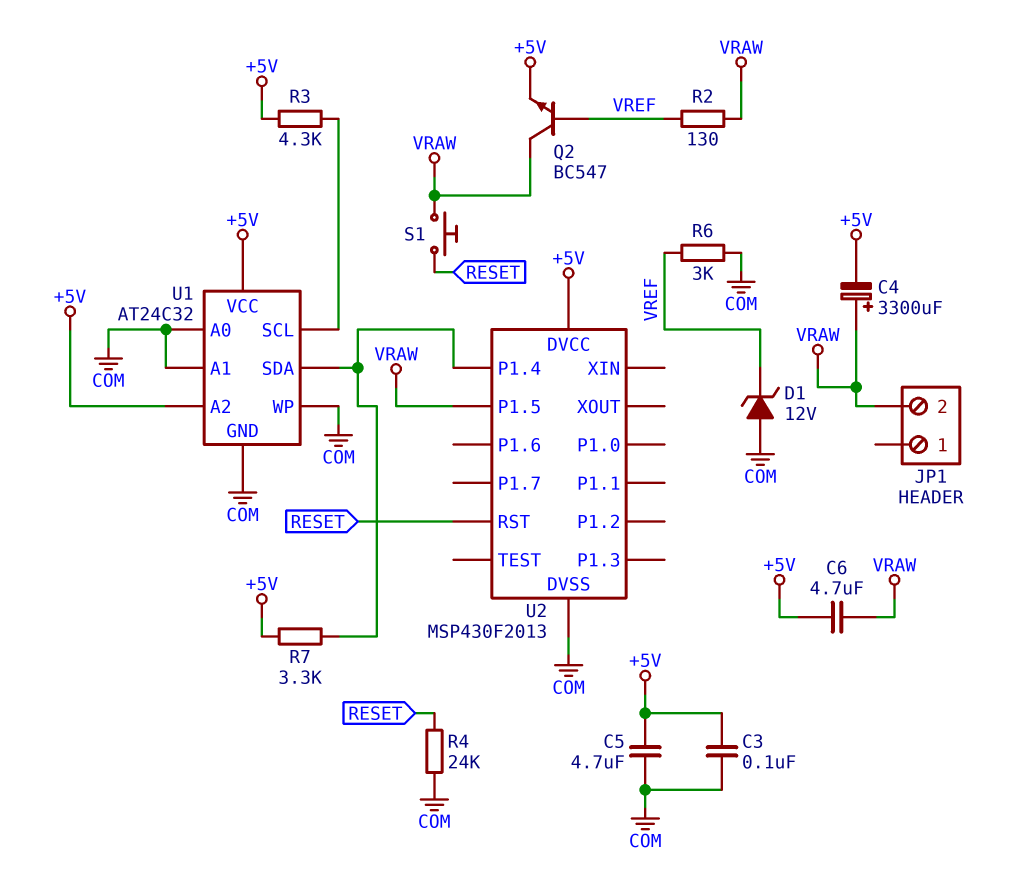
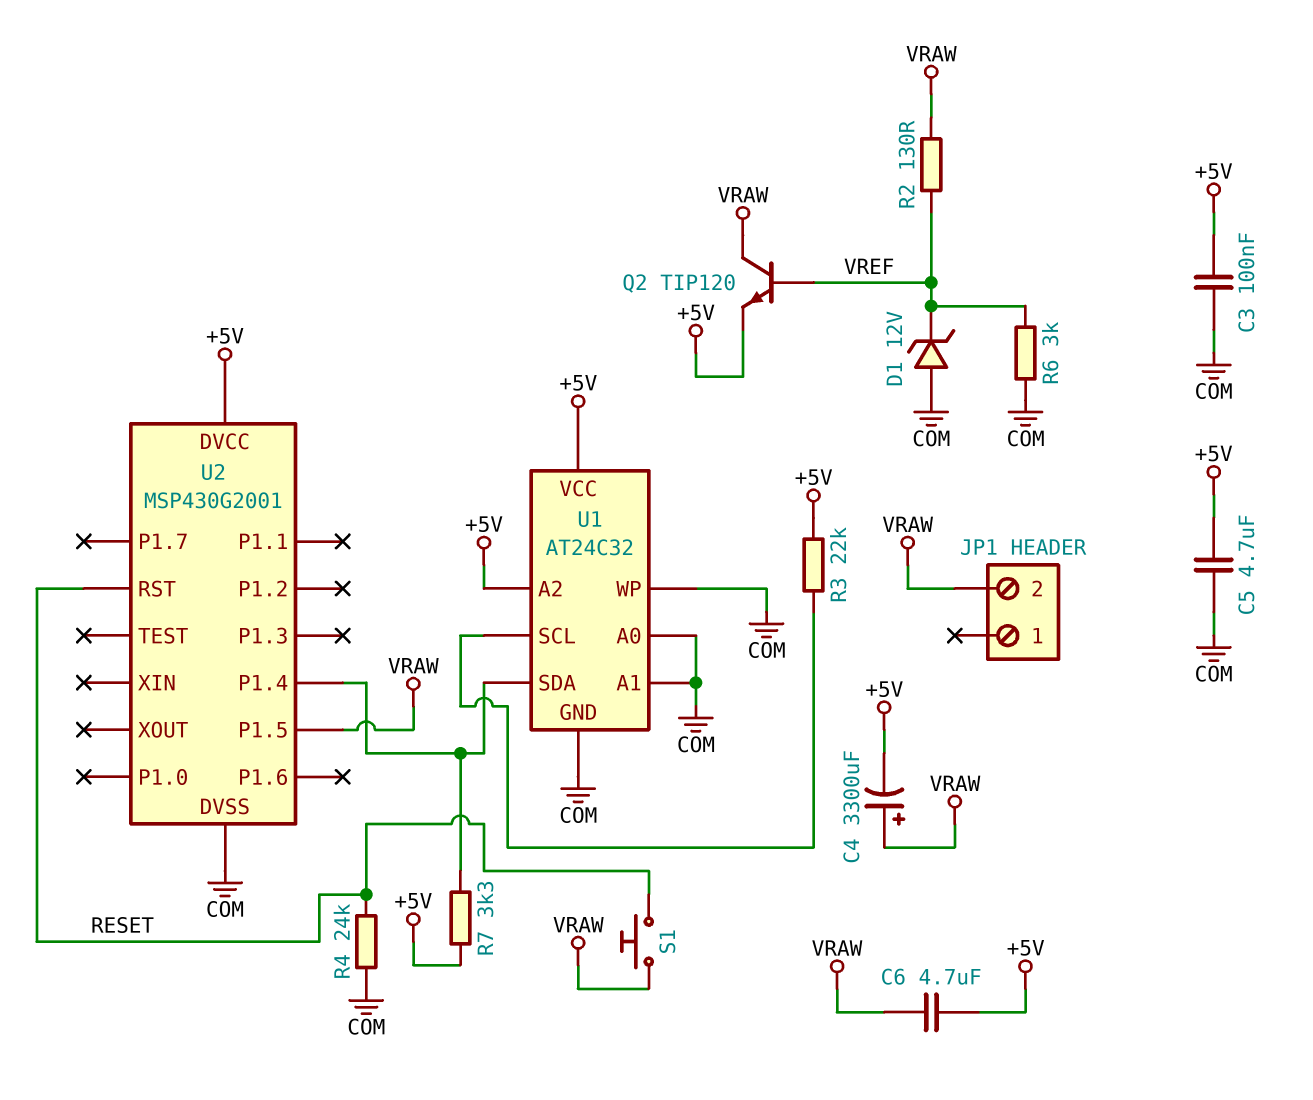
Q2: NPN BC547 (B VREF, C VRAW, E +5V) -> NPN TIP120 (B VREF, C VRAW, E +5V)
R3: 4.3k (+5V, U1/SCL) -> 22k (+5V, U1/SCL)
U2: MSP430F2013 -> MSP430G2001

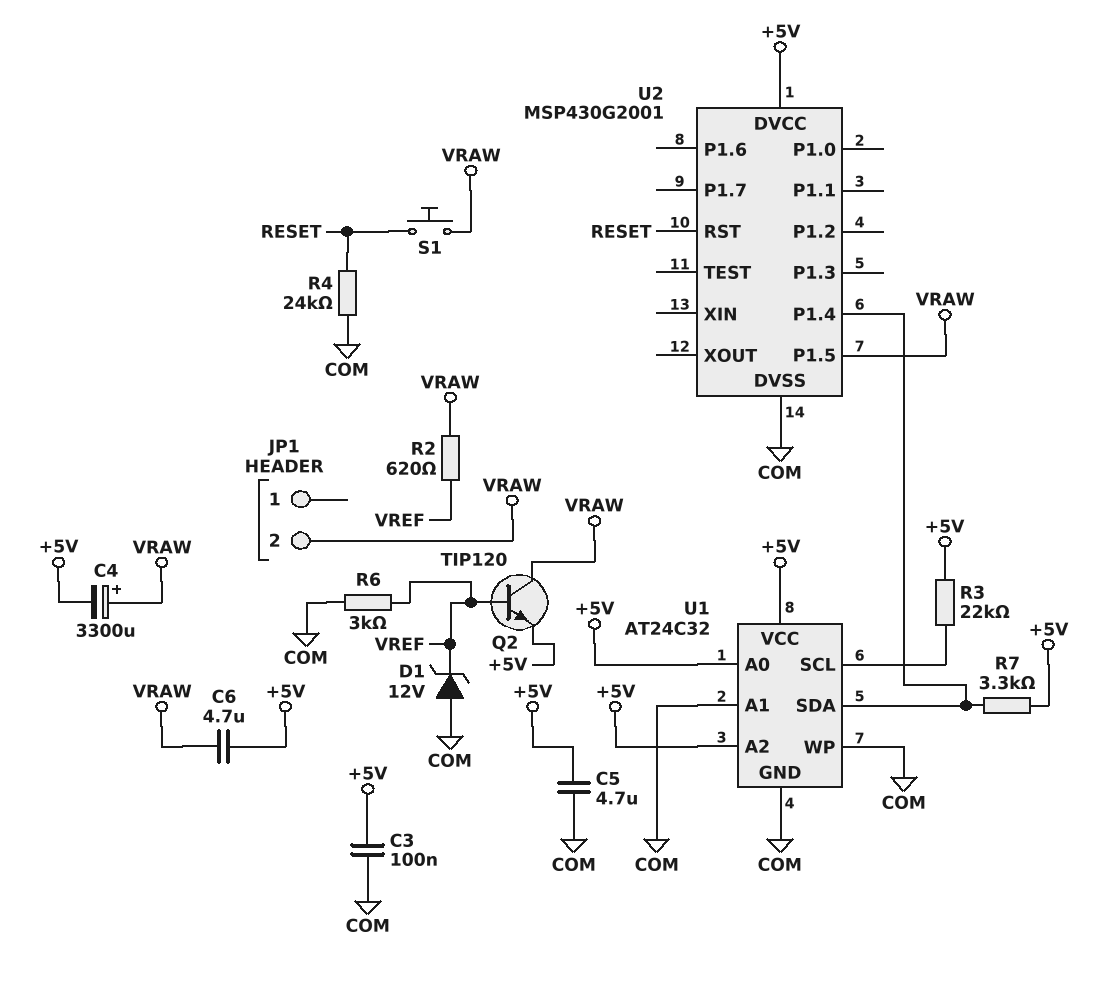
R2: 130 (VRAW, VREF) -> 620 (VRAW, VREF)
U1 pin A0: COM -> +5V

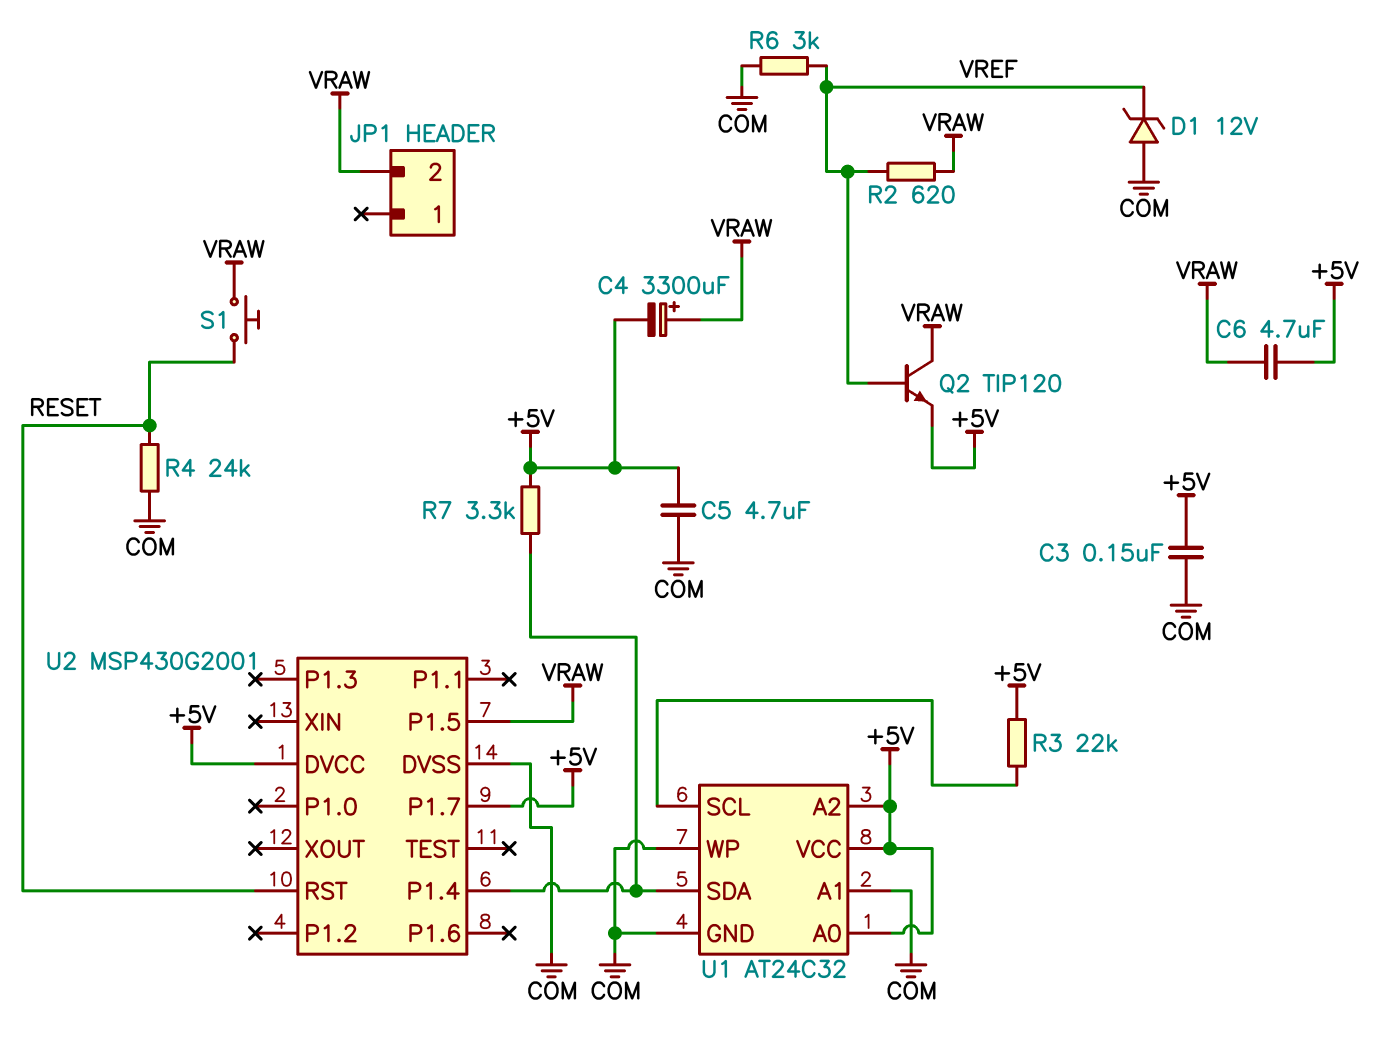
C3: 100nF (+5V, COM) -> 150nF (+5V, COM)
U2 pin P1.7: none -> +5V

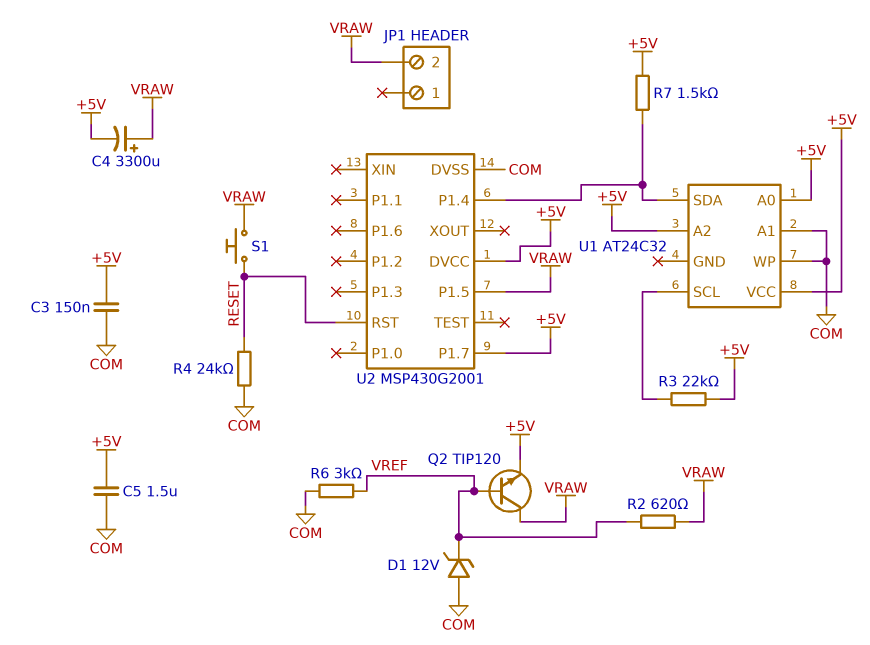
C5: 4.7uF (+5V, COM) -> 1.5uF (+5V, COM)
C6: 4.7uF (+5V, VRAW) -> none
R7: 3.3k (+5V, U1/SDA) -> 1.5k (+5V, U1/SDA)
U1 pin GND: COM -> none

